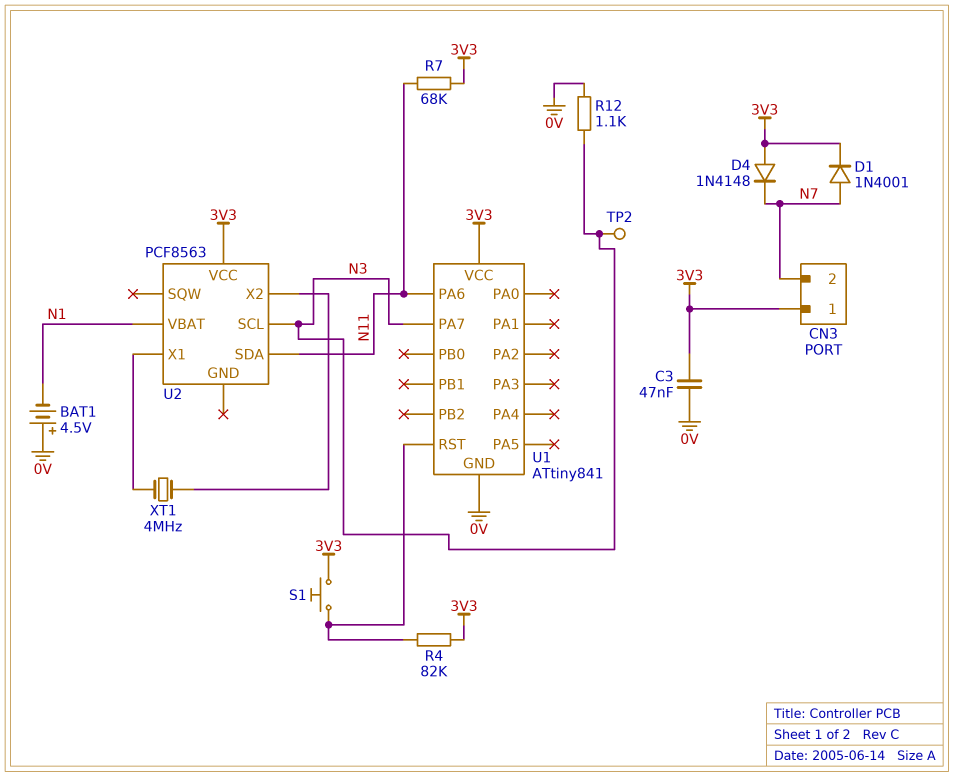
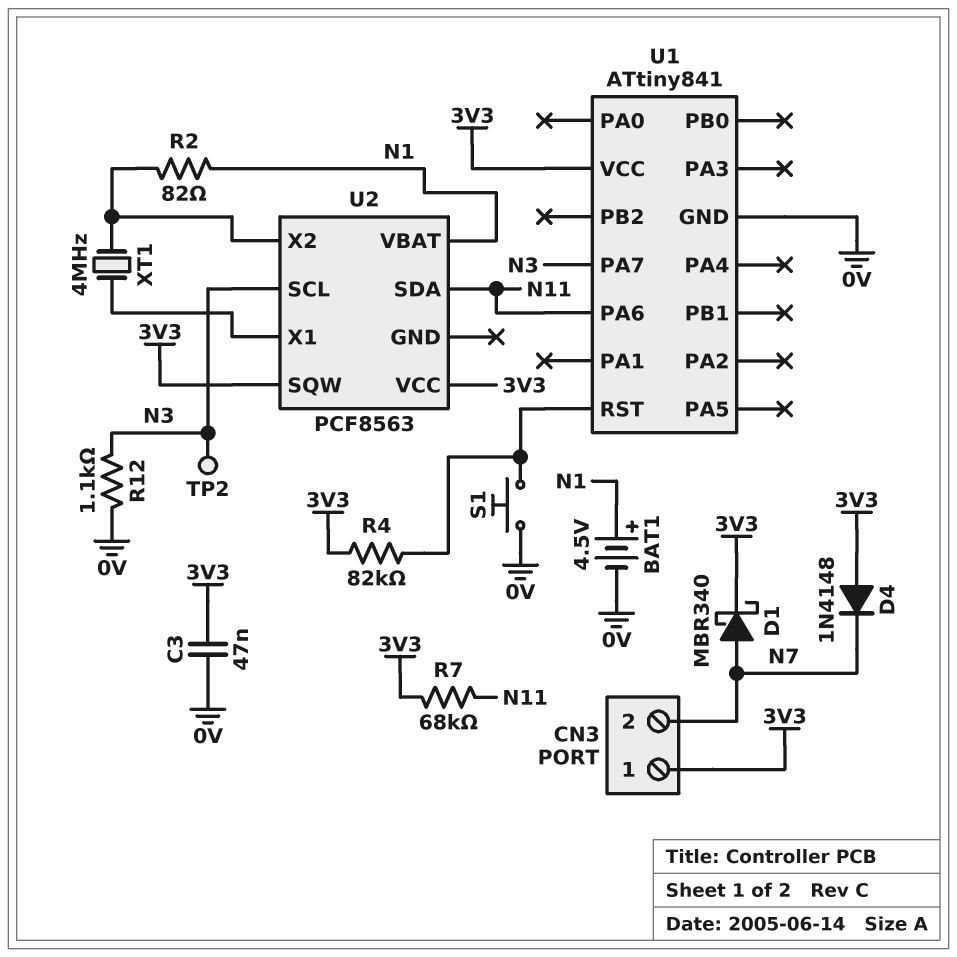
BAT1: 4.5V (plus 0V, minus N1) -> 4.5V (plus N1, minus 0V)
D1: diode 1N4001 (A N7, K 3V3) -> schottky MBR340 (A N7, K 3V3)
R2: none -> 82 (N1, U2/X2)
S1: button (3V3, U1/RST) -> button (0V, U1/RST)
U2 pin SQW: none -> 3V3

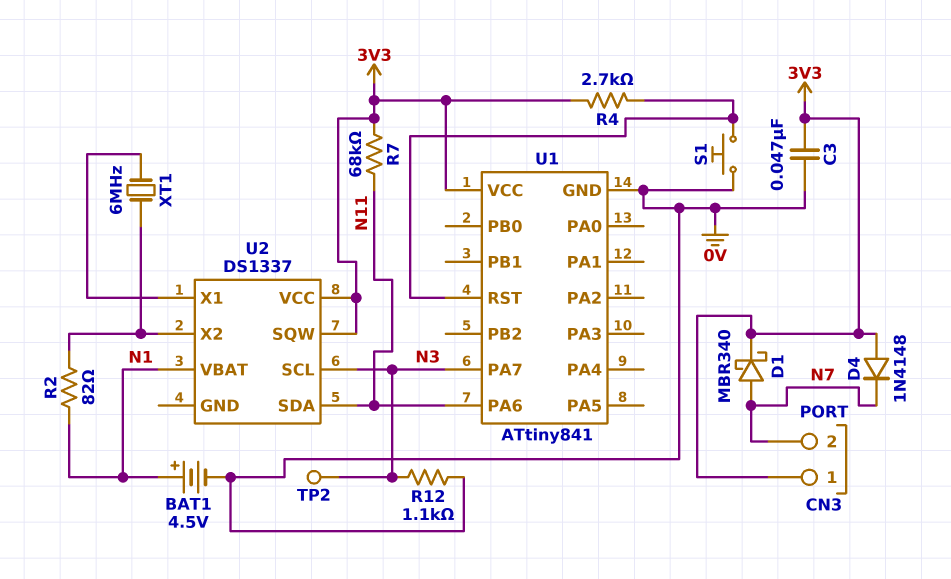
R4: 82k (3V3, U1/RST) -> 2.7k (3V3, U1/RST)
U2: PCF8563 -> DS1337
XT1: 4MHz (U2/X1, U2/X2) -> 6MHz (U2/X1, U2/X2)

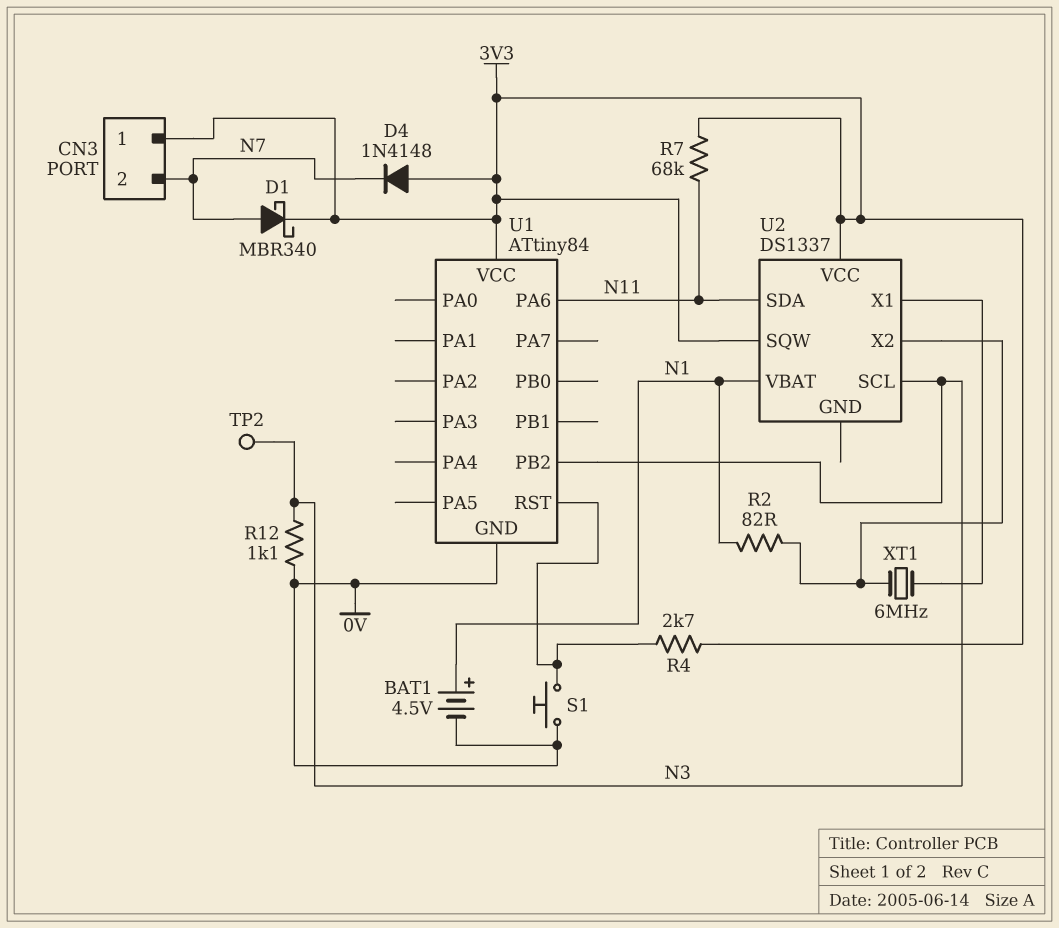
C3: 47nF (0V, 3V3) -> none
U1: ATtiny841 -> ATtiny84
U1 pin PA7: N3 -> none
U1 pin PB2: none -> N3

